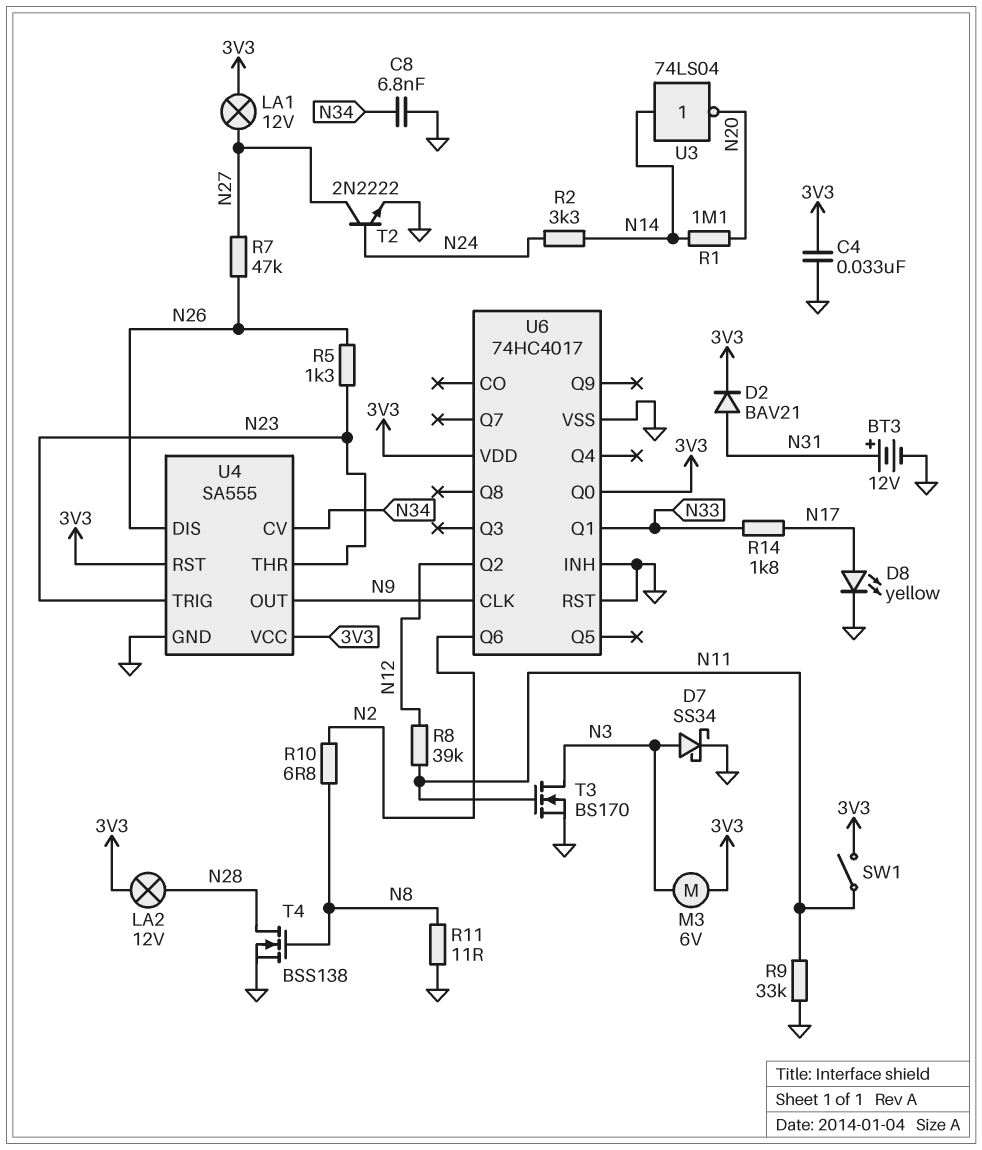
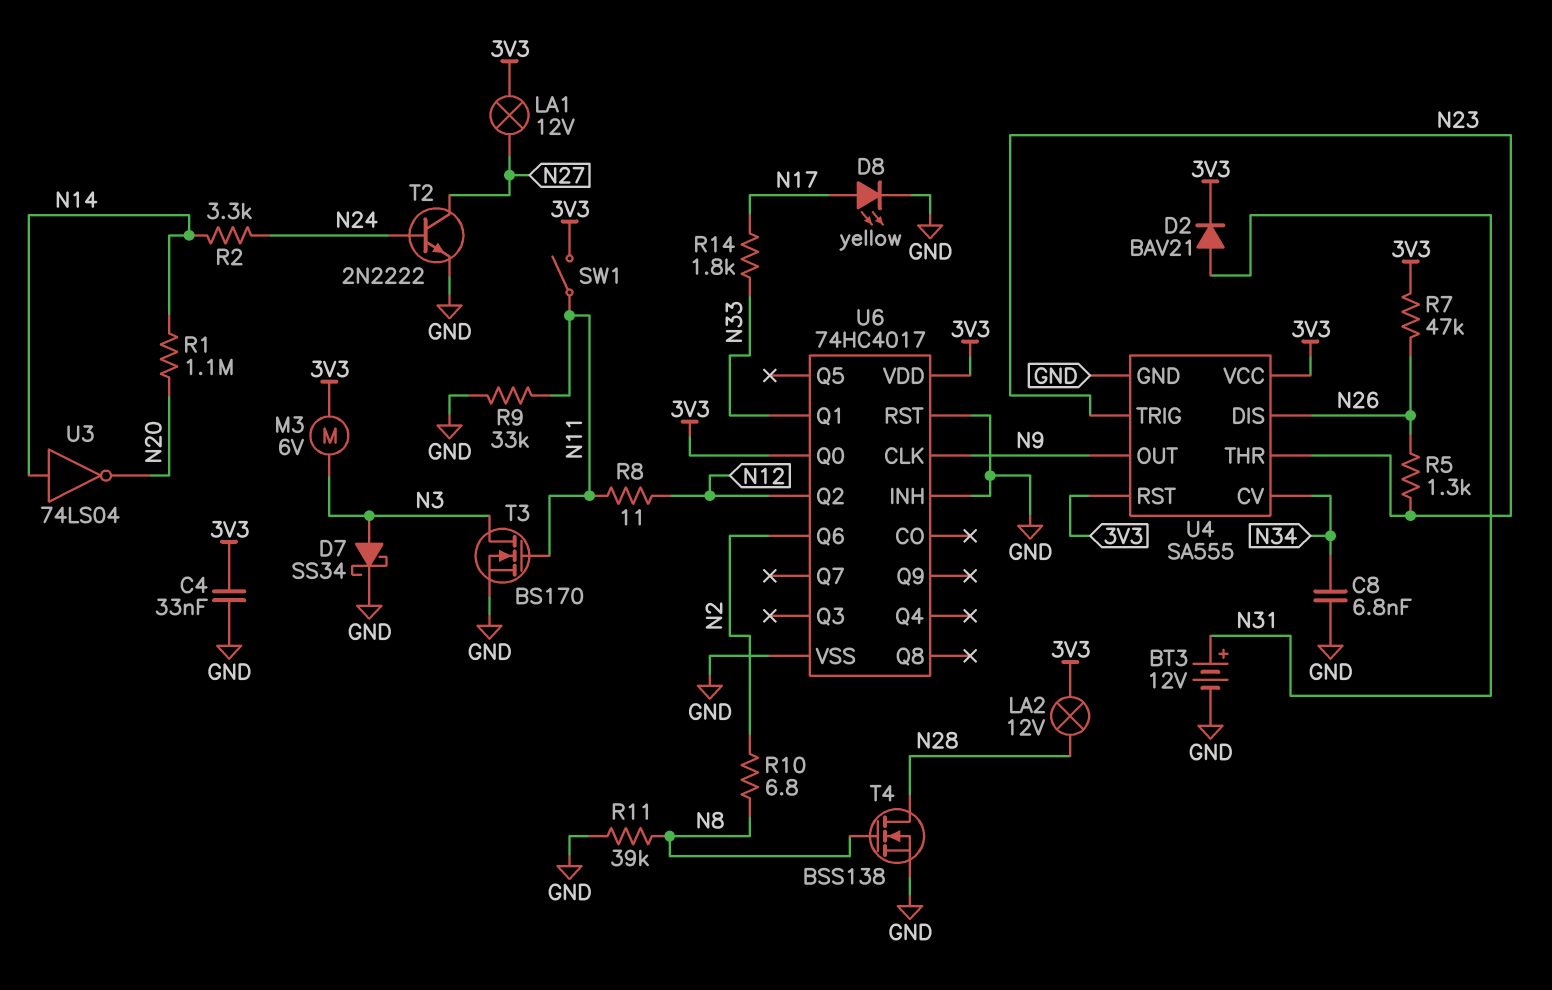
R7: 47k (N26, N27) -> 47k (3V3, N26)
R8: 39k (N11, N12) -> 11 (N11, N12)
R11: 11 (GND, N8) -> 39k (GND, N8)

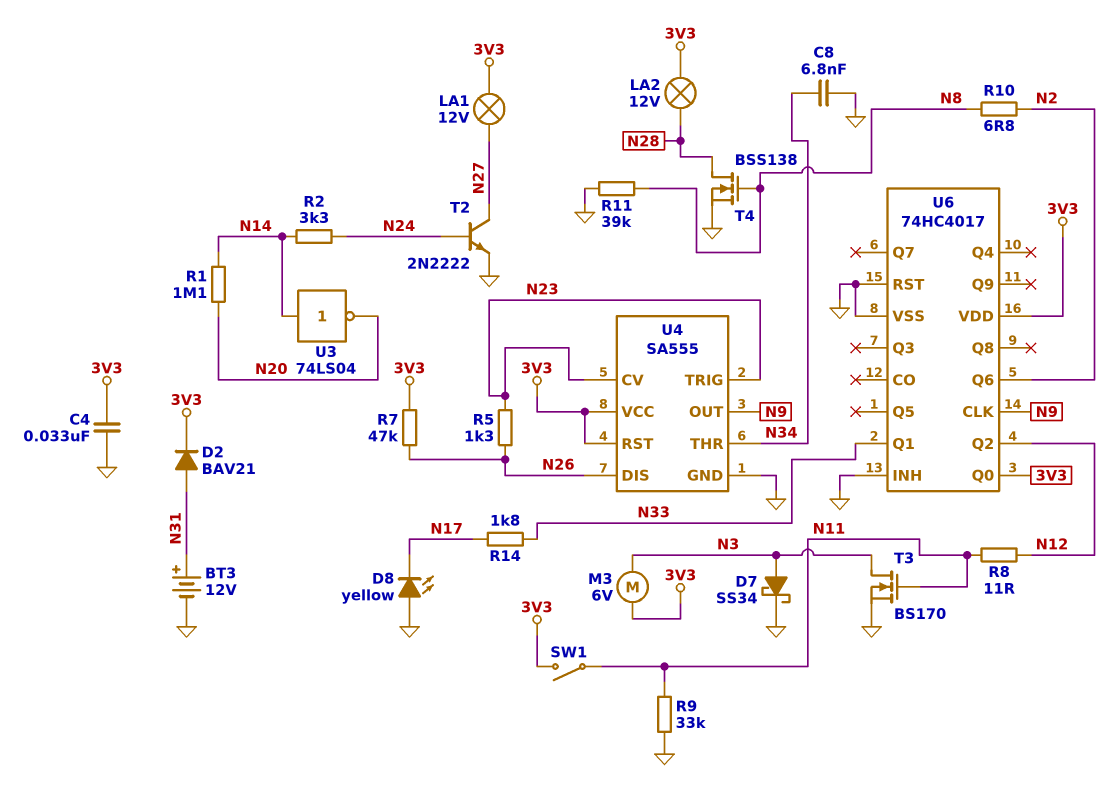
D8: LED yellow (A N17, K GND) -> LED yellow (A GND, K N17)
U4 pin CV: N34 -> N23
U4 pin THR: N23 -> N34

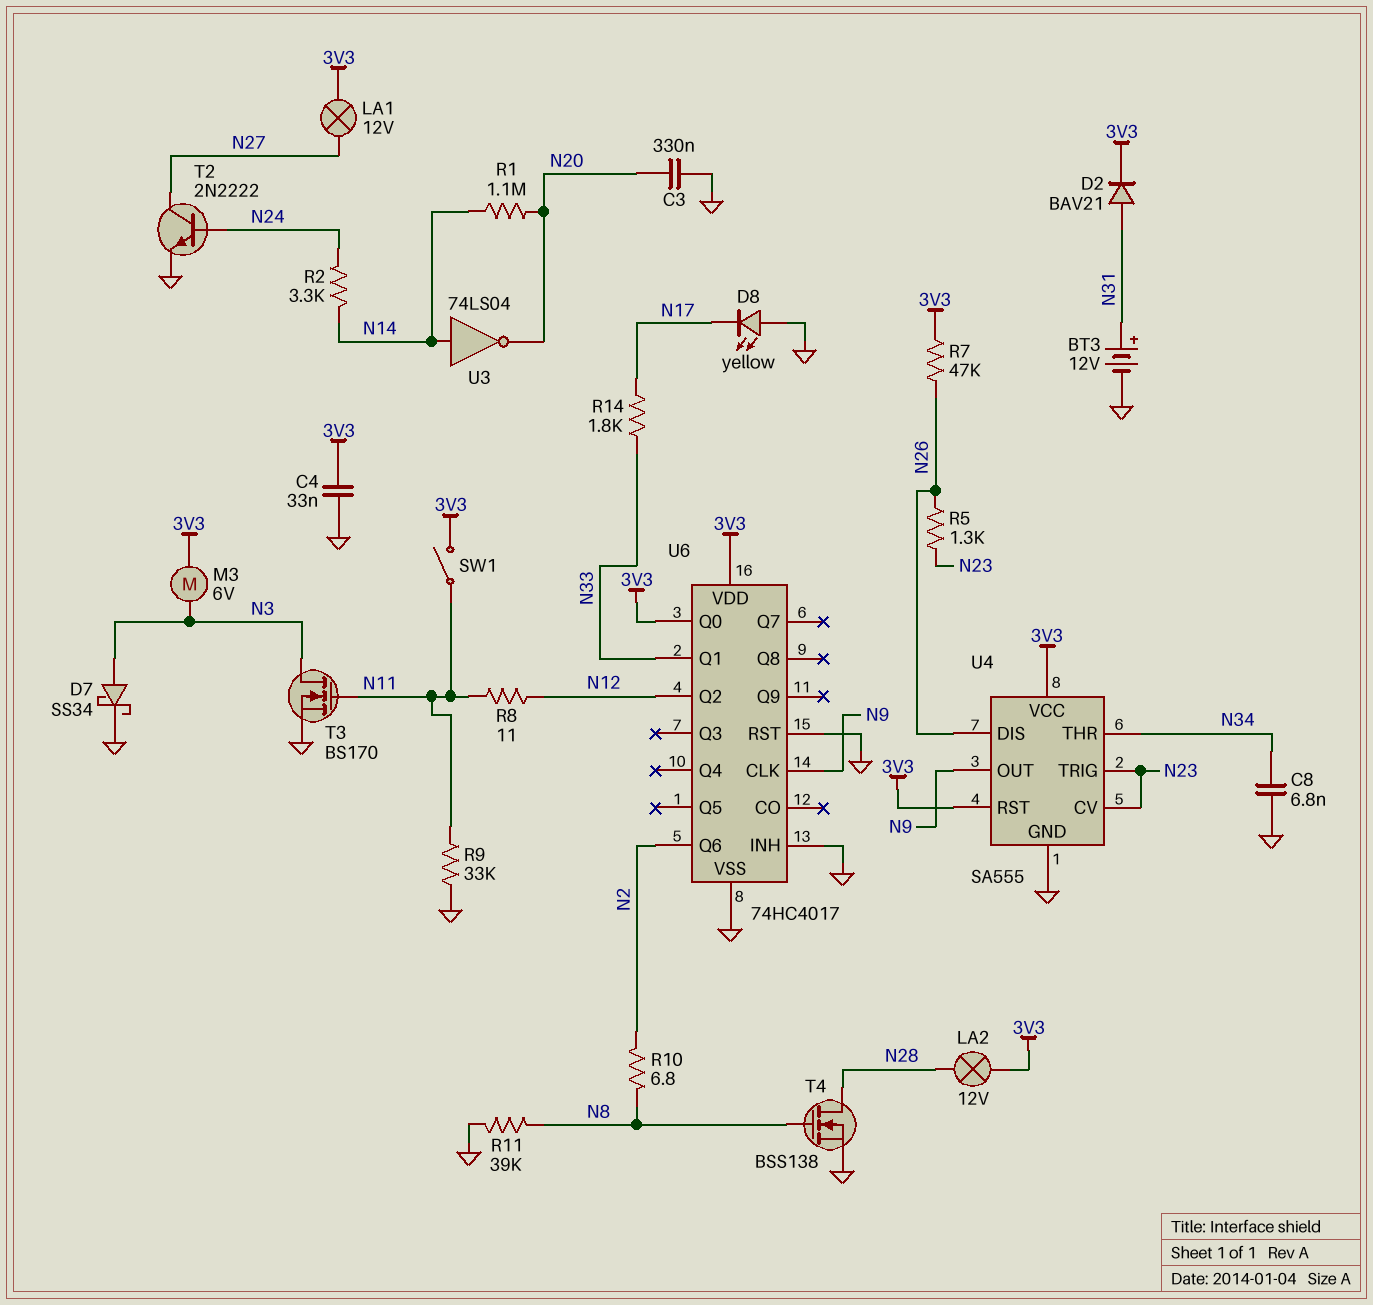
C3: none -> 330nF (GND, N20)

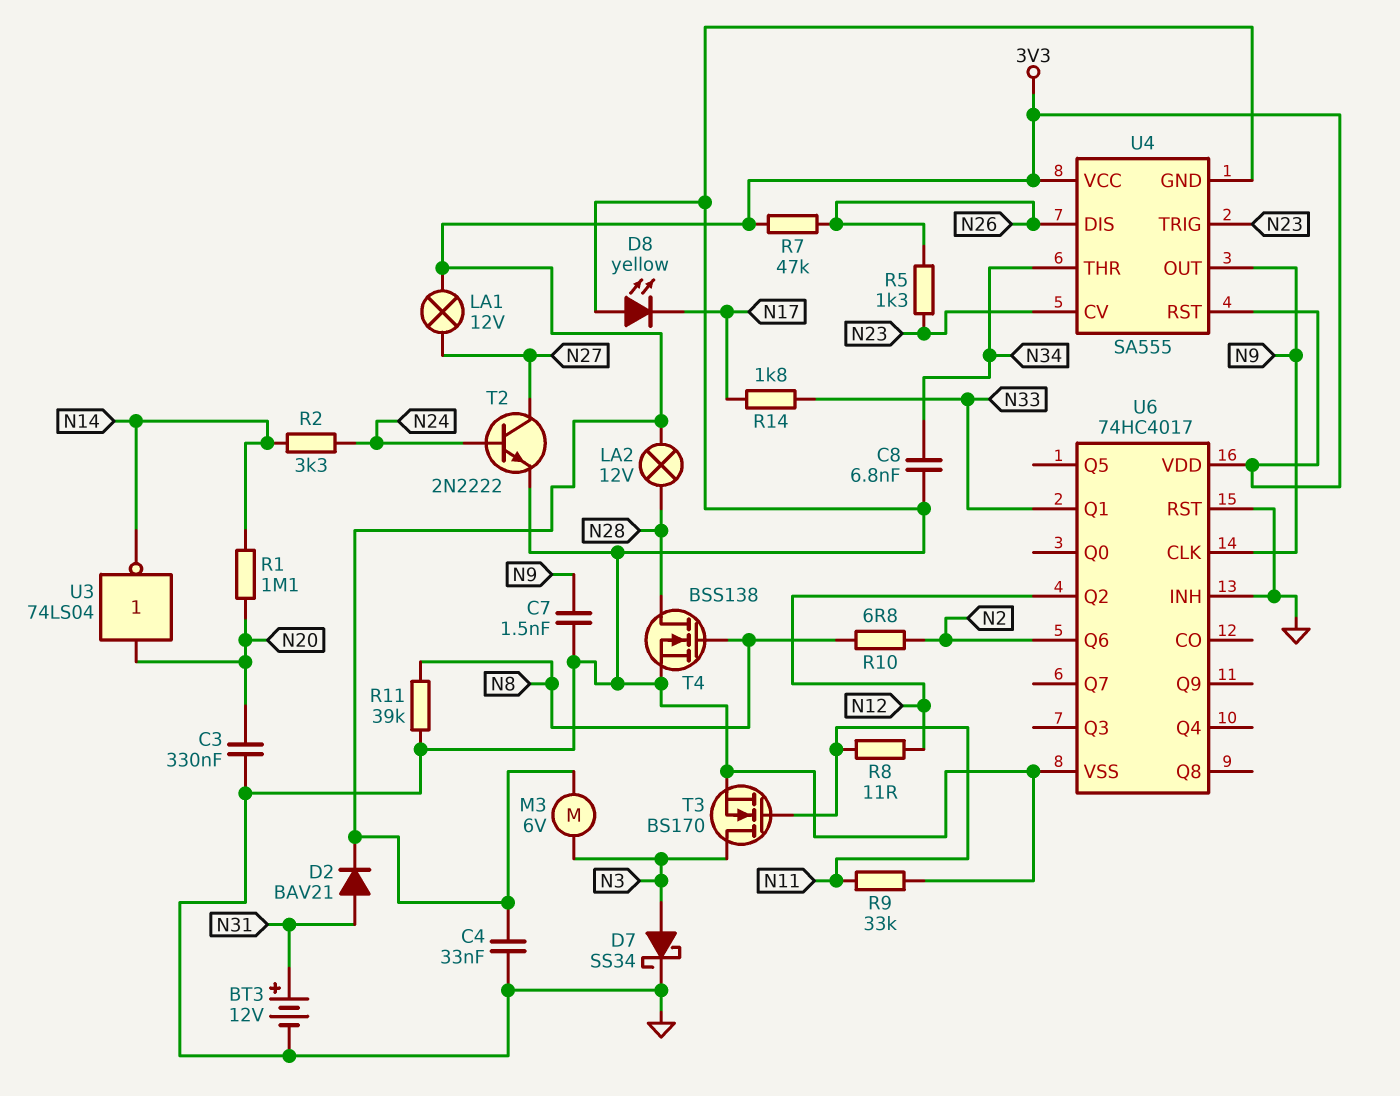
C7: none -> 1.5nF (GND, N9)
SW1: switch (3V3, N11) -> none
U3: NOT 74LS04 (in N14, out N20) -> NOT 74LS04 (in N20, out N14)
U6 pin Q0: 3V3 -> none

